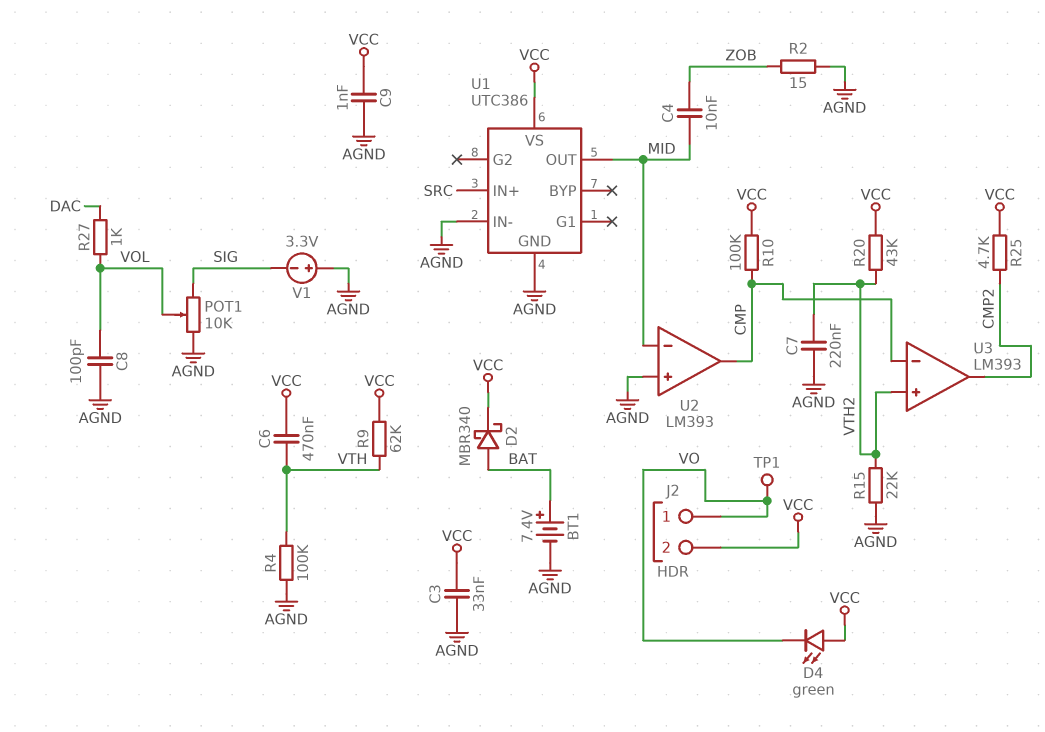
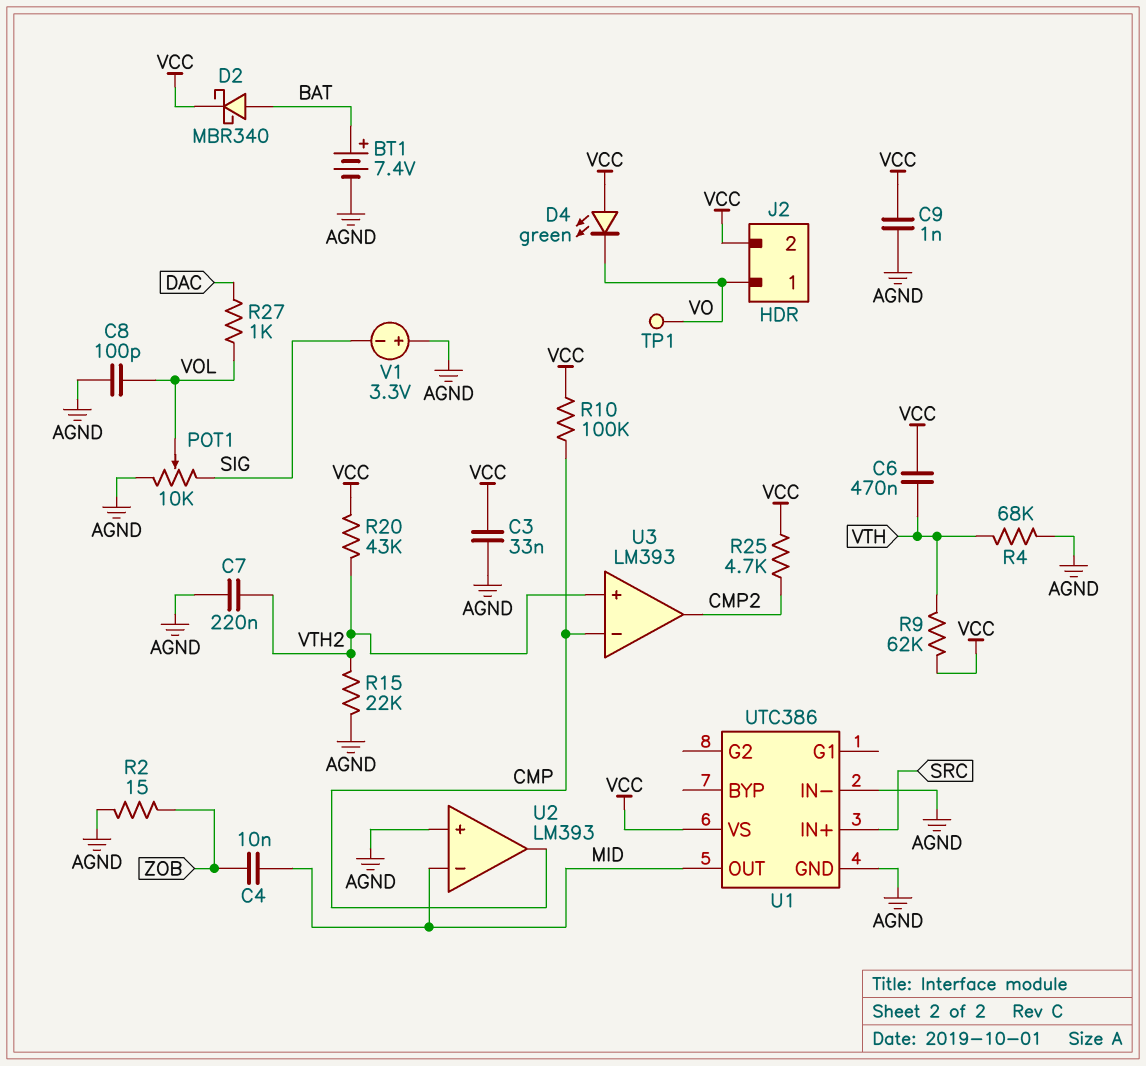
R4: 100k (AGND, VTH) -> 68k (AGND, VTH)

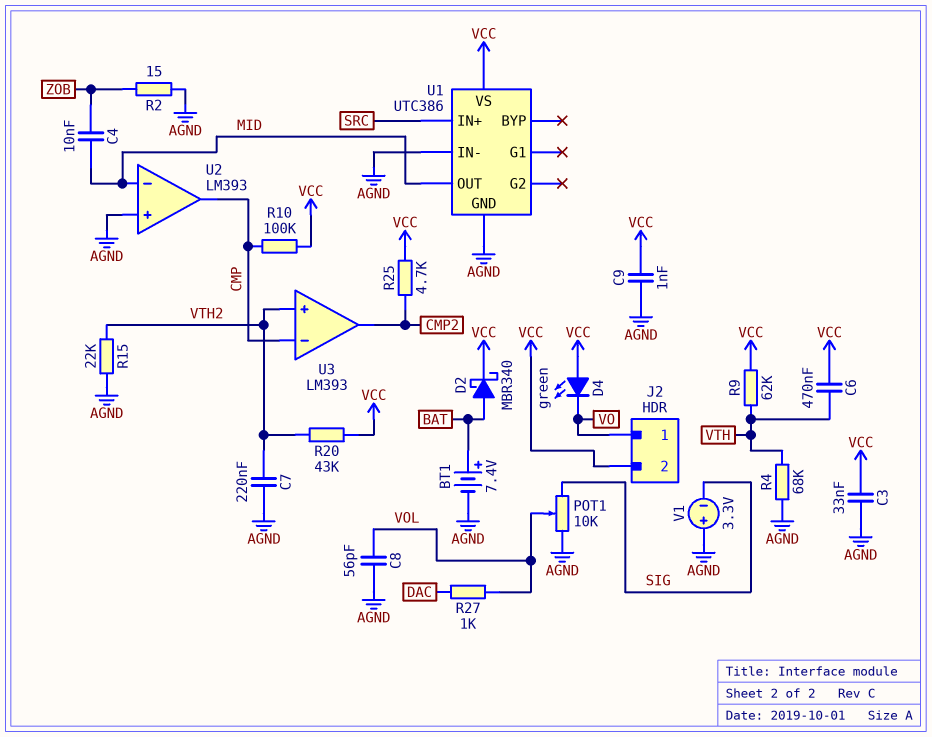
C8: 100pF (AGND, VOL) -> 56pF (AGND, VOL)
TP1: test point (VO) -> none

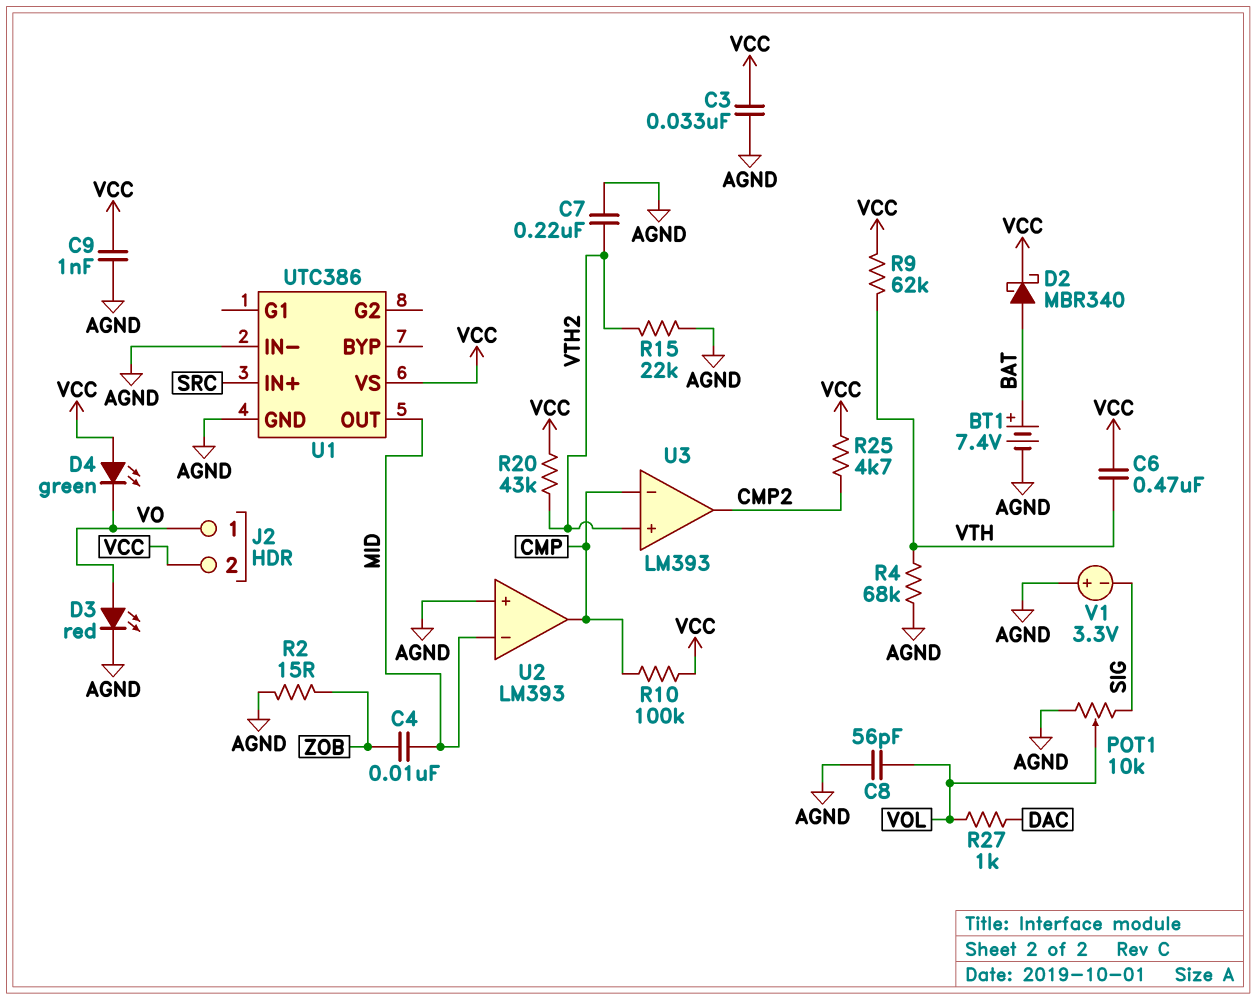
D3: none -> LED red (A VO, K AGND)

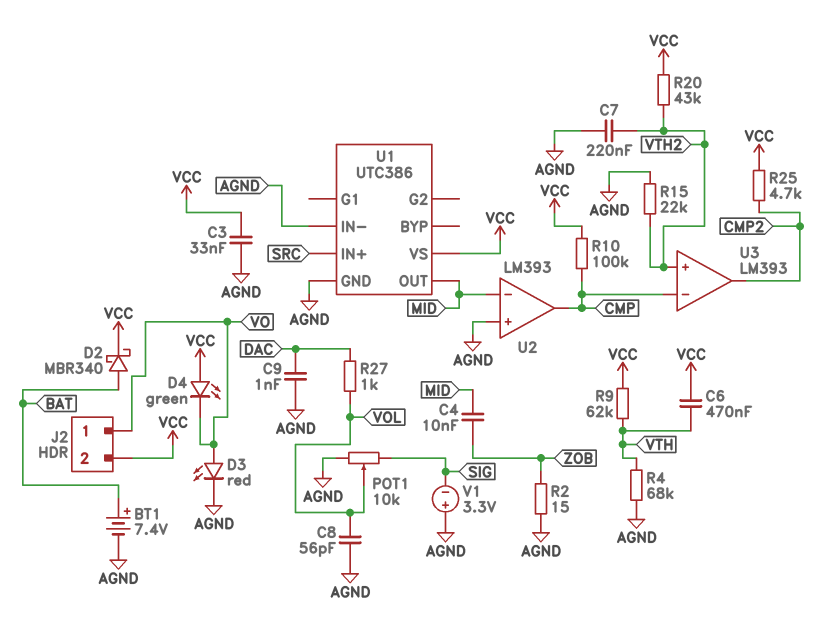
C9: 1nF (AGND, VCC) -> 1nF (AGND, DAC)

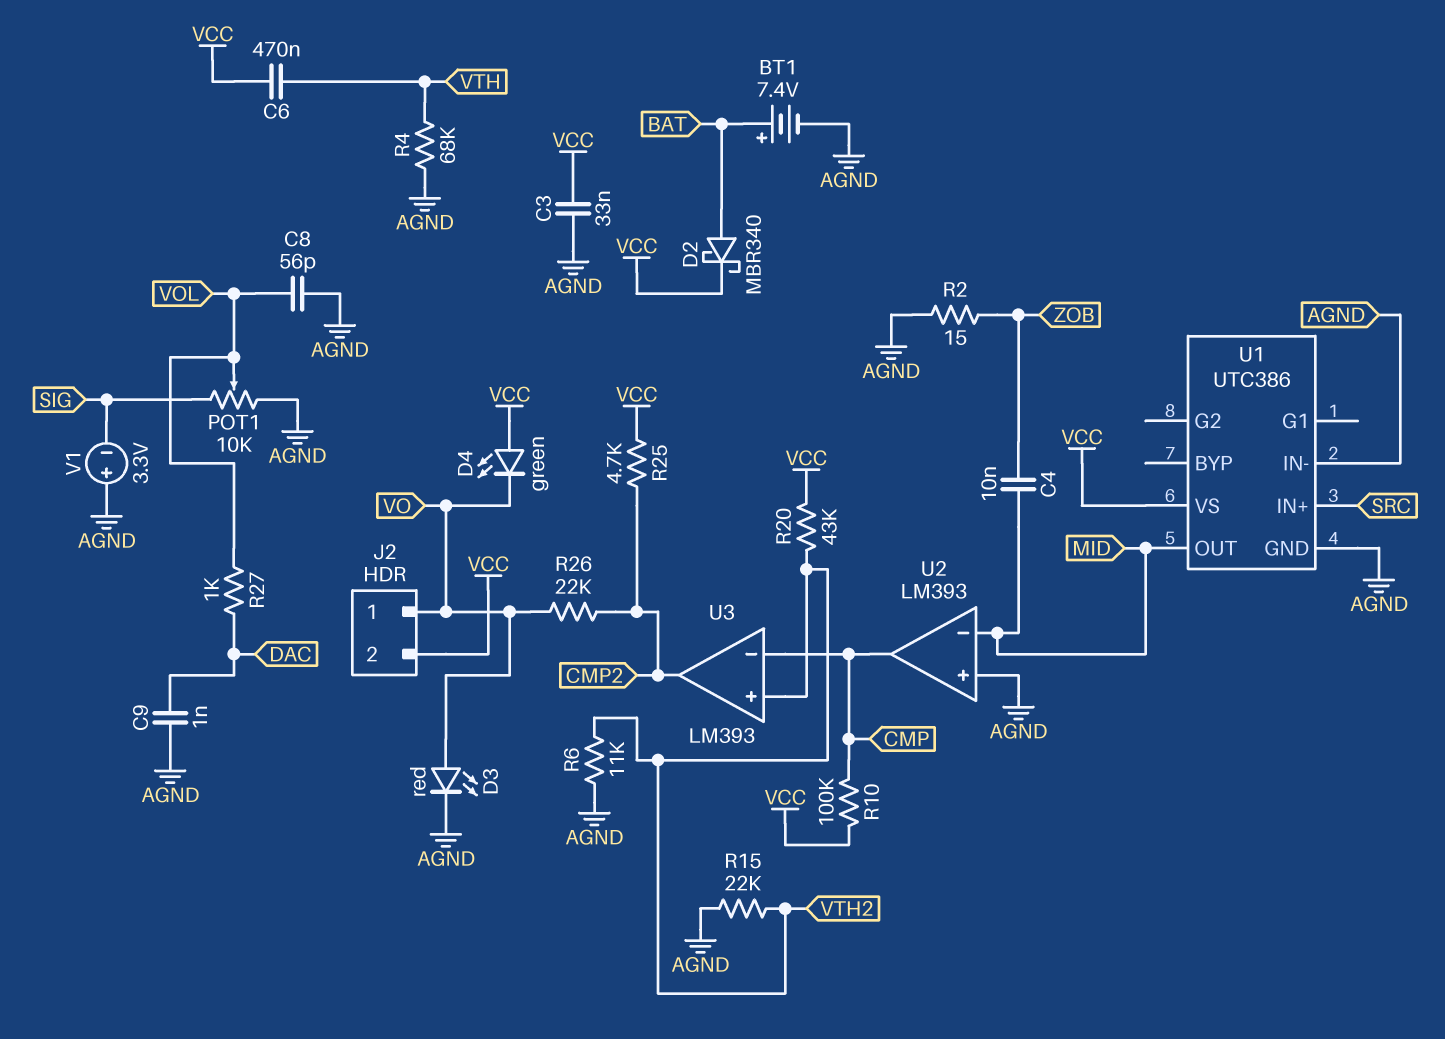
C7: 220nF (AGND, VTH2) -> none
R6: none -> 11k (AGND, VTH2)
R9: 62k (VCC, VTH) -> none
R26: none -> 22k (CMP2, VO)

